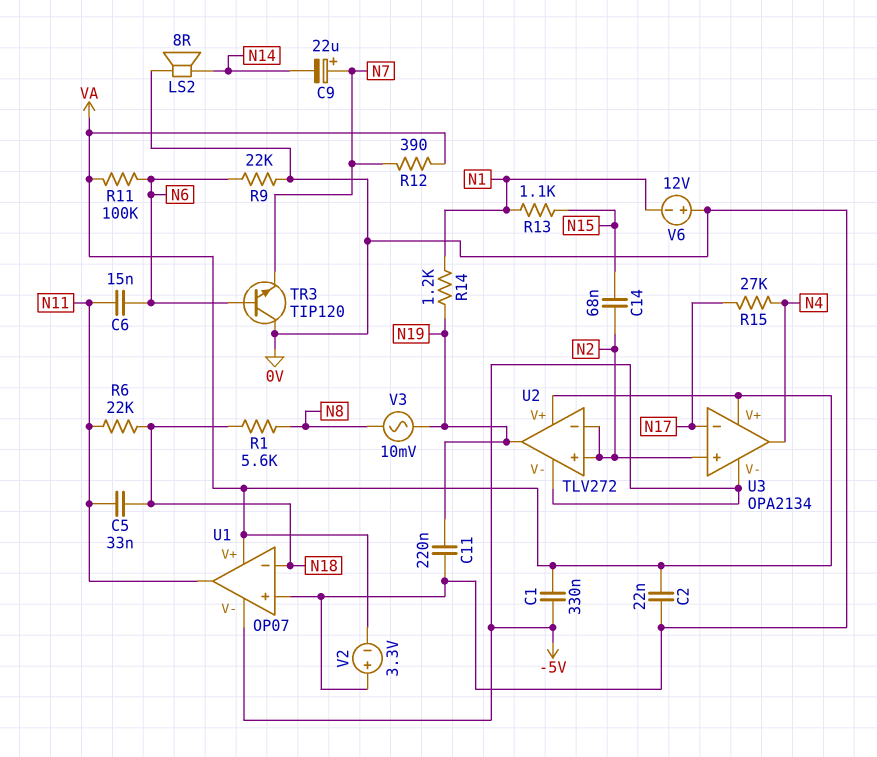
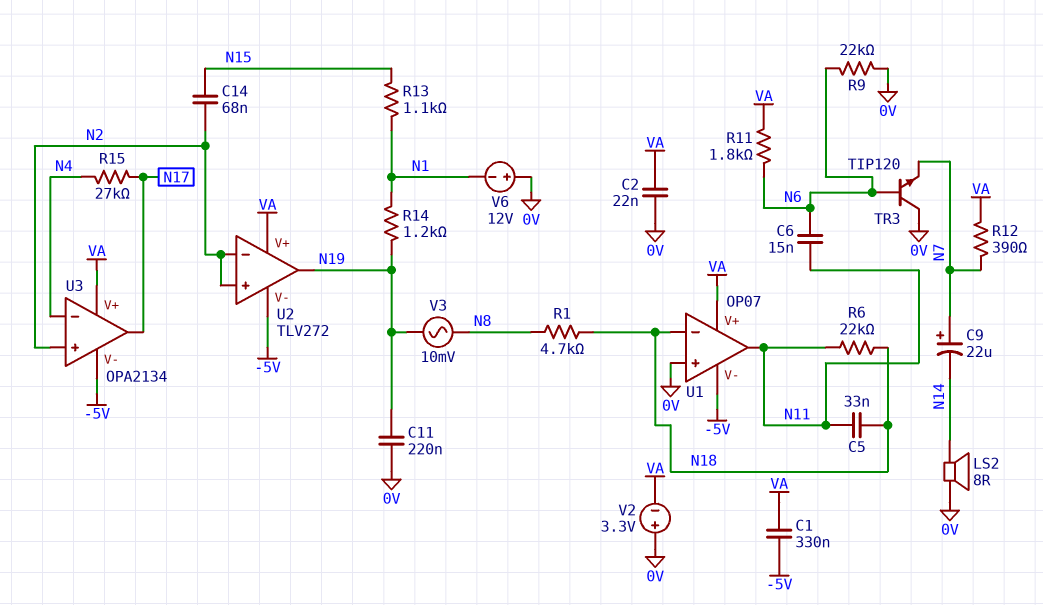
R1: 5.6k (N8, N18) -> 4.7k (N8, N18)
R11: 100k (N6, VA) -> 1.8k (N6, VA)
U3 pin in-: N17 -> N4
U3 pin out: N4 -> N17

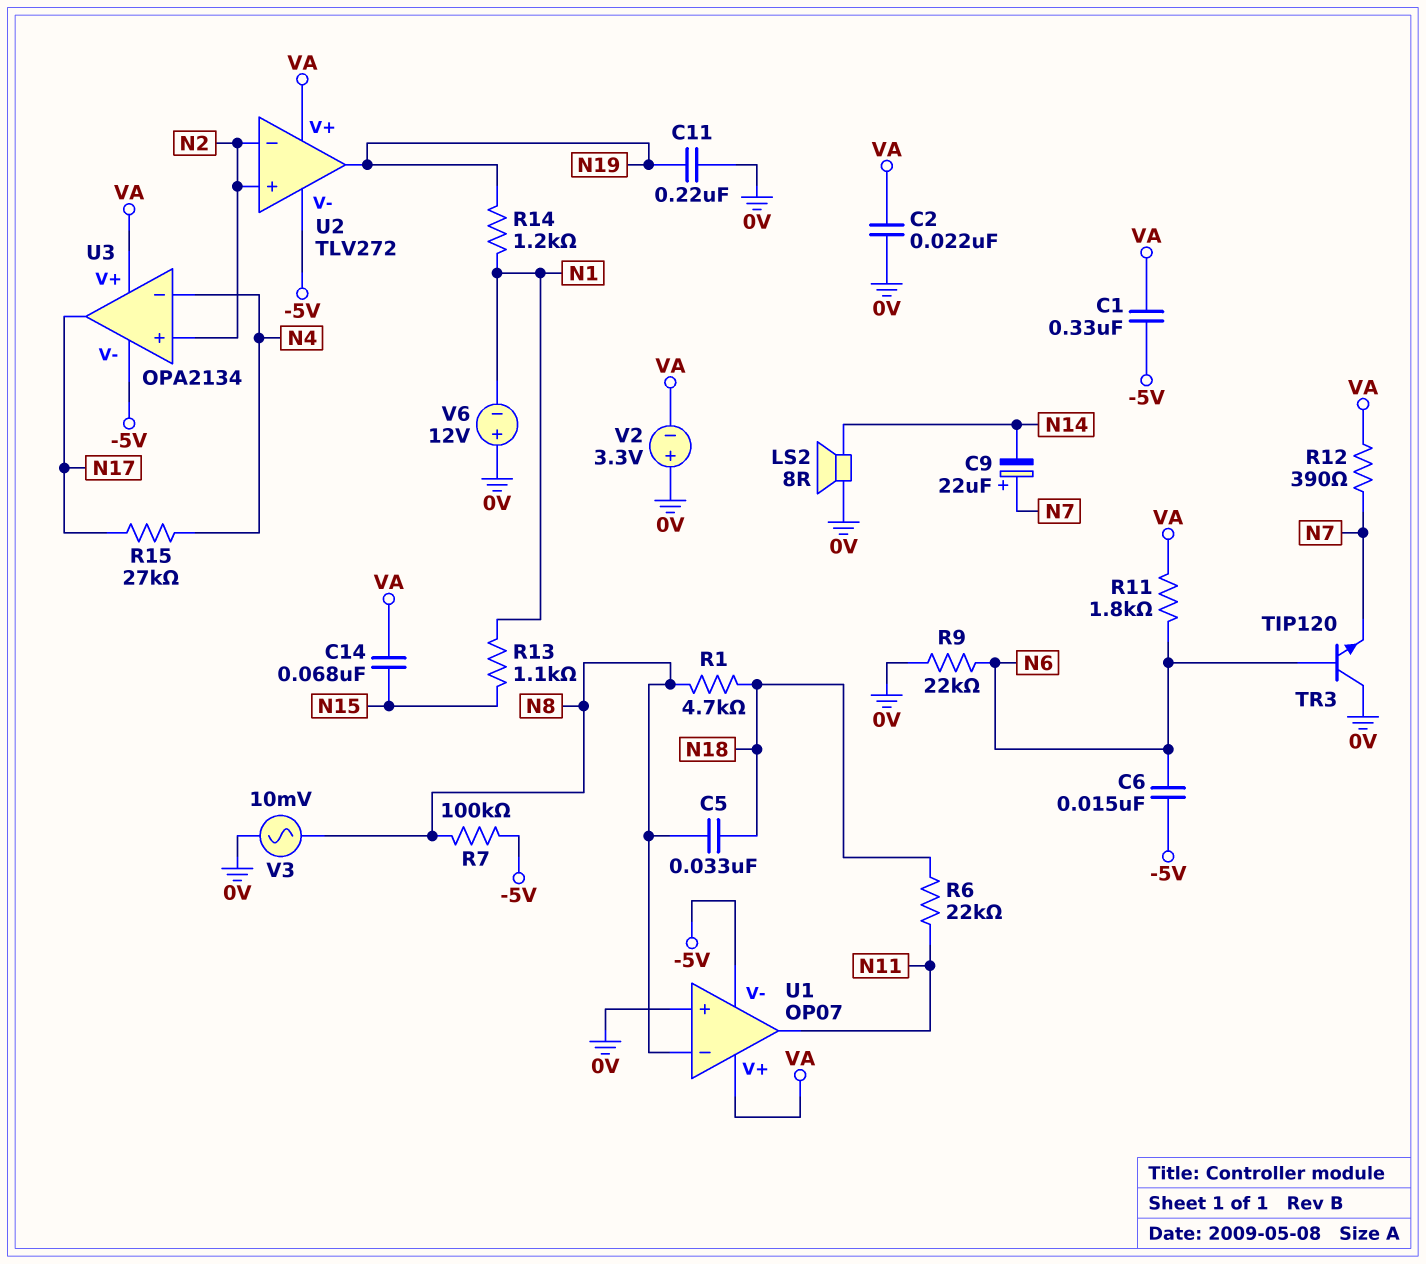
C5: 33nF (N11, N18) -> 33nF (N8, N18)
C6: 15nF (N6, N11) -> 15nF (-5V, N6)
C14: 68nF (N2, N15) -> 68nF (N15, VA)
R7: none -> 100k (-5V, N8)
U1 pin in-: N18 -> N8
V3: AC 10mV (N8, N19) -> AC 10mV (0V, N8)

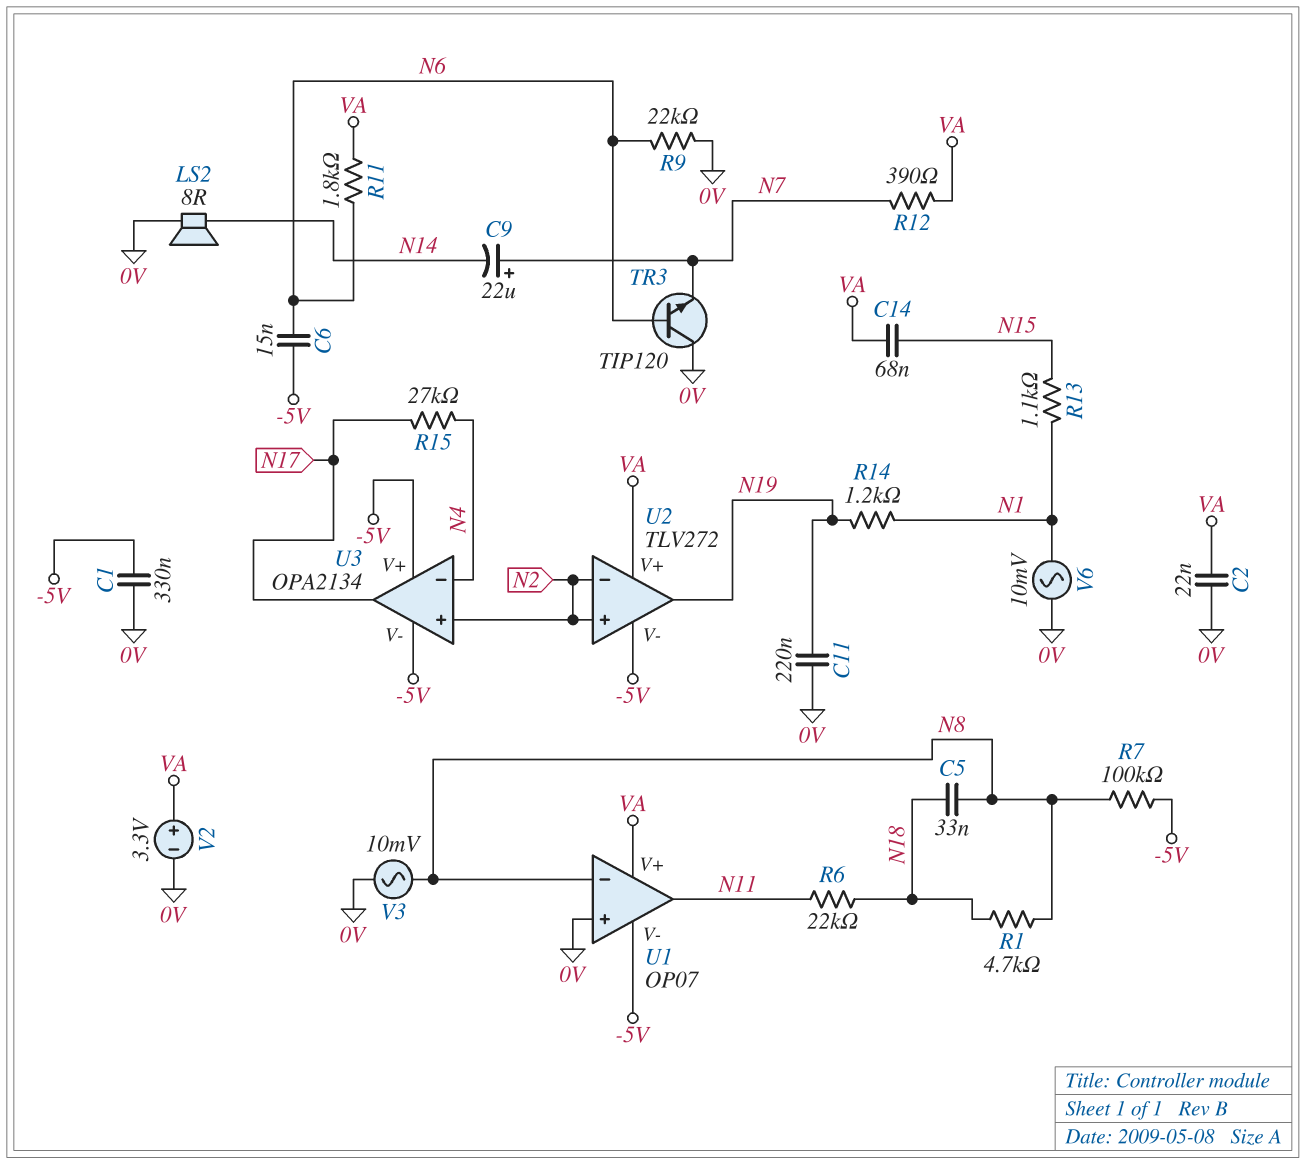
C1: 330nF (-5V, VA) -> 330nF (-5V, 0V)
U3 pin V+: VA -> -5V
V2: 3.3V (plus 0V, minus VA) -> 3.3V (plus VA, minus 0V)
V6: 12V (plus 0V, minus N1) -> AC 10mV (0V, N1)

